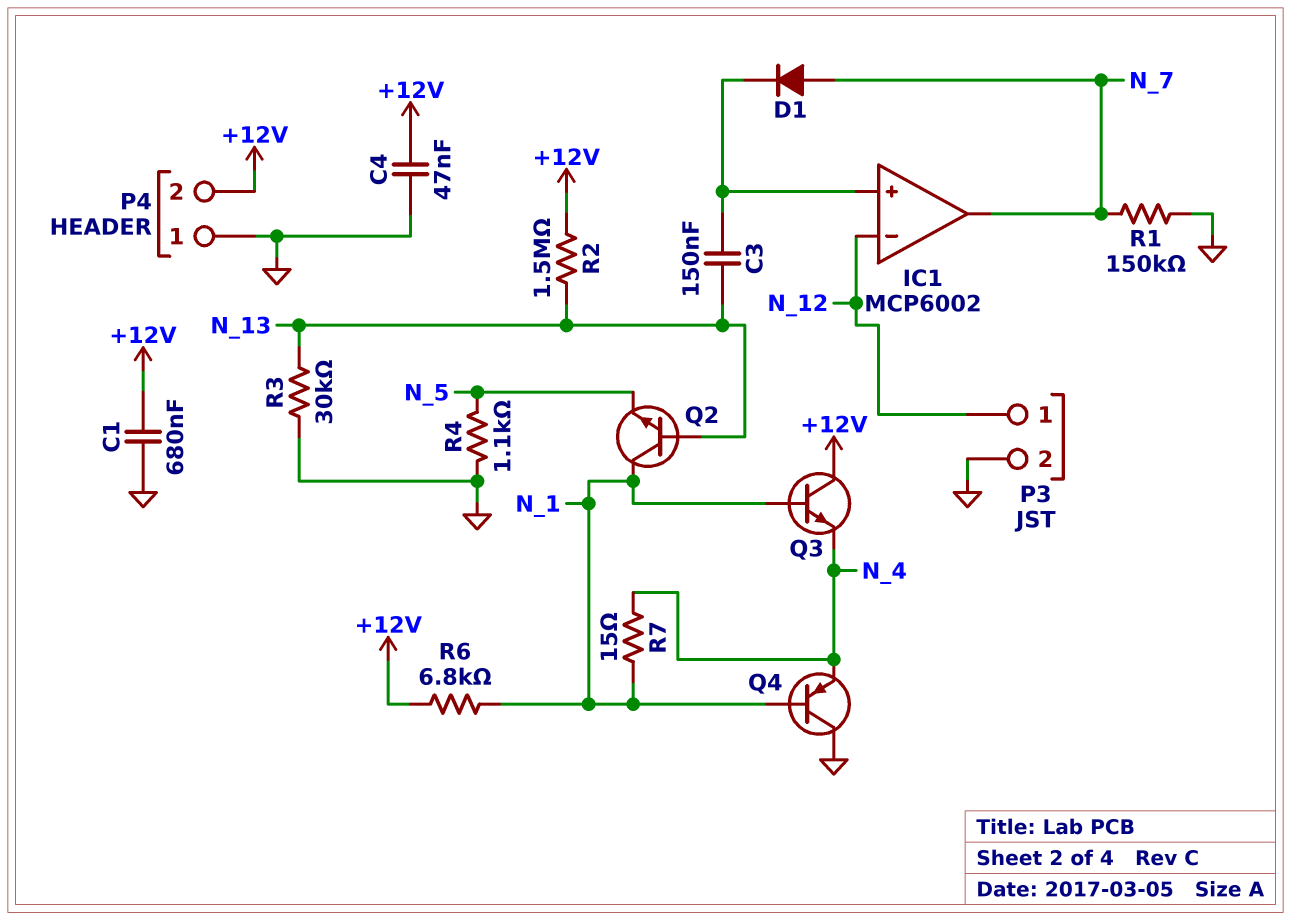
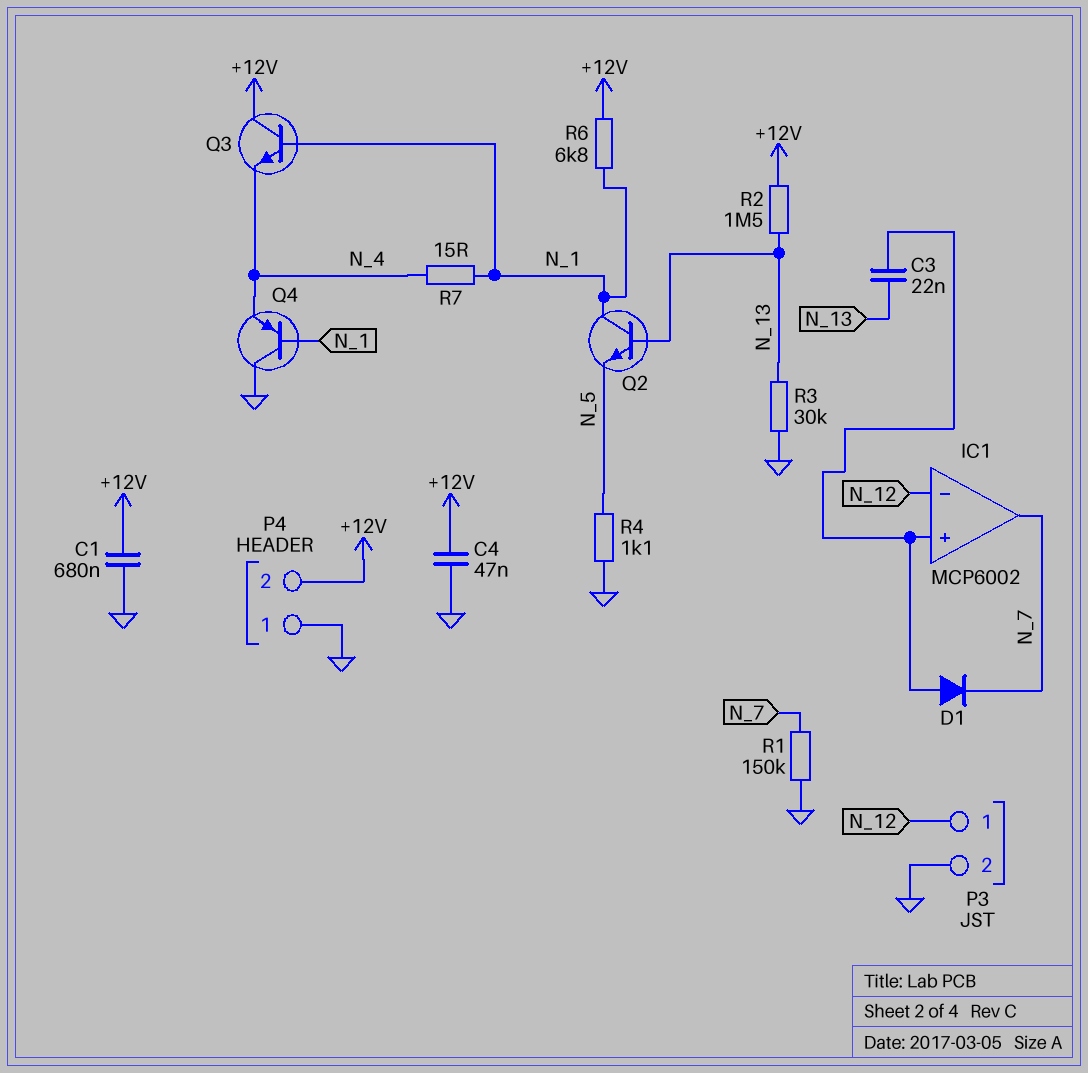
C3: 150nF (IC1/in+, N_13) -> 22nF (IC1/in+, N_13)
D1: diode (A N_7, K IC1/in+) -> diode (A IC1/in+, K N_7)

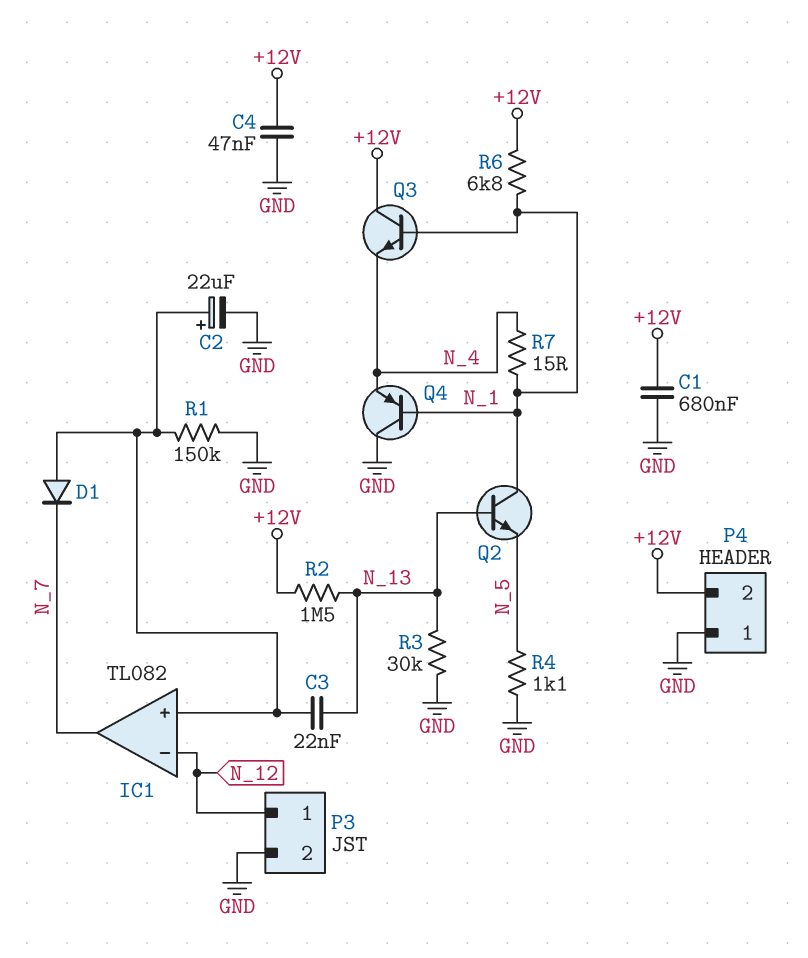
C2: none -> 22uF (plus IC1/in+, minus GND)
IC1: MCP6002 -> TL082
R1: 150k (GND, N_7) -> 150k (GND, IC1/in+)

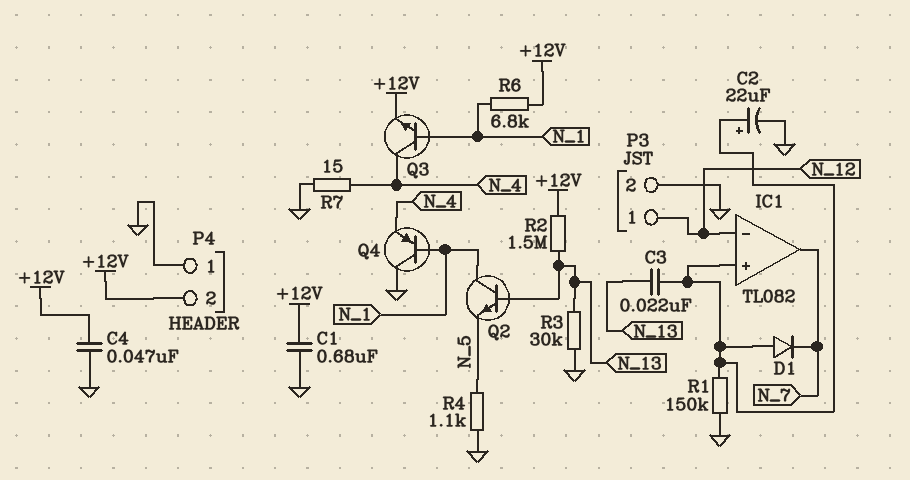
Q3: NPN (B N_1, C +12V, E N_4) -> NPN (B N_1, C N_4, E +12V)
R7: 15 (N_1, N_4) -> 15 (GND, N_4)

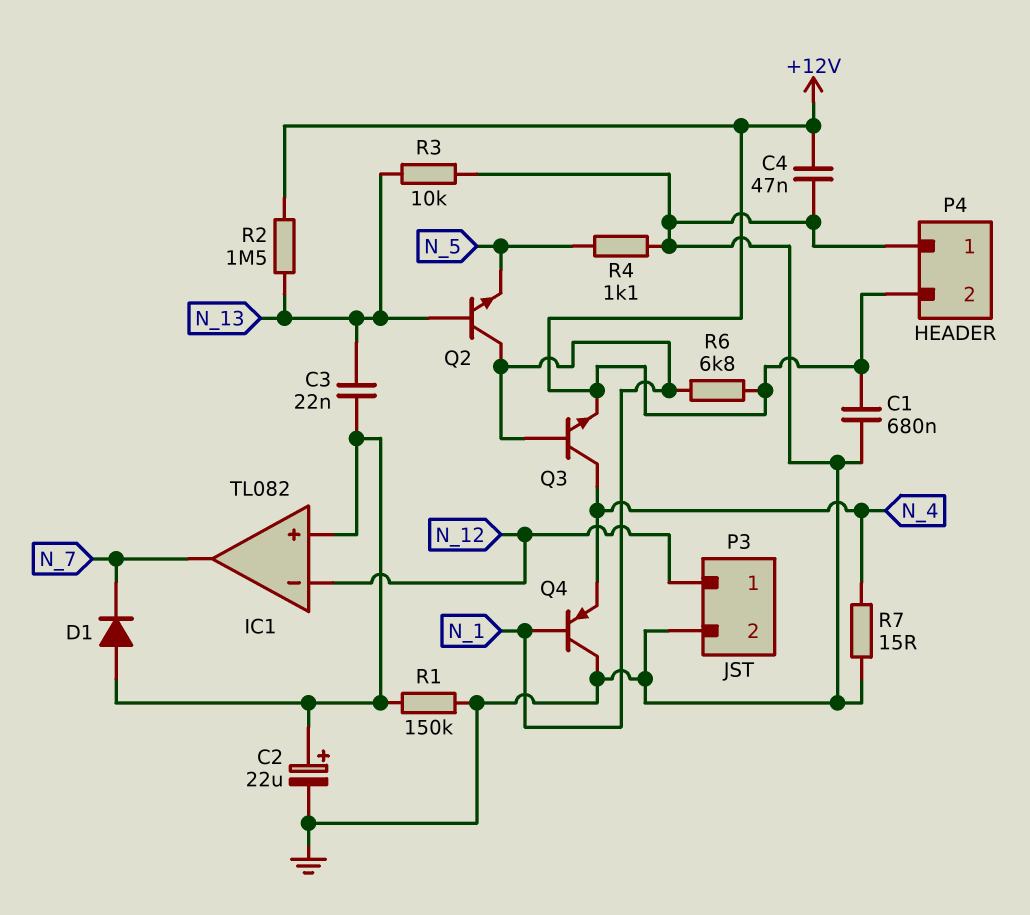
R3: 30k (GND, N_13) -> 10k (GND, N_13)

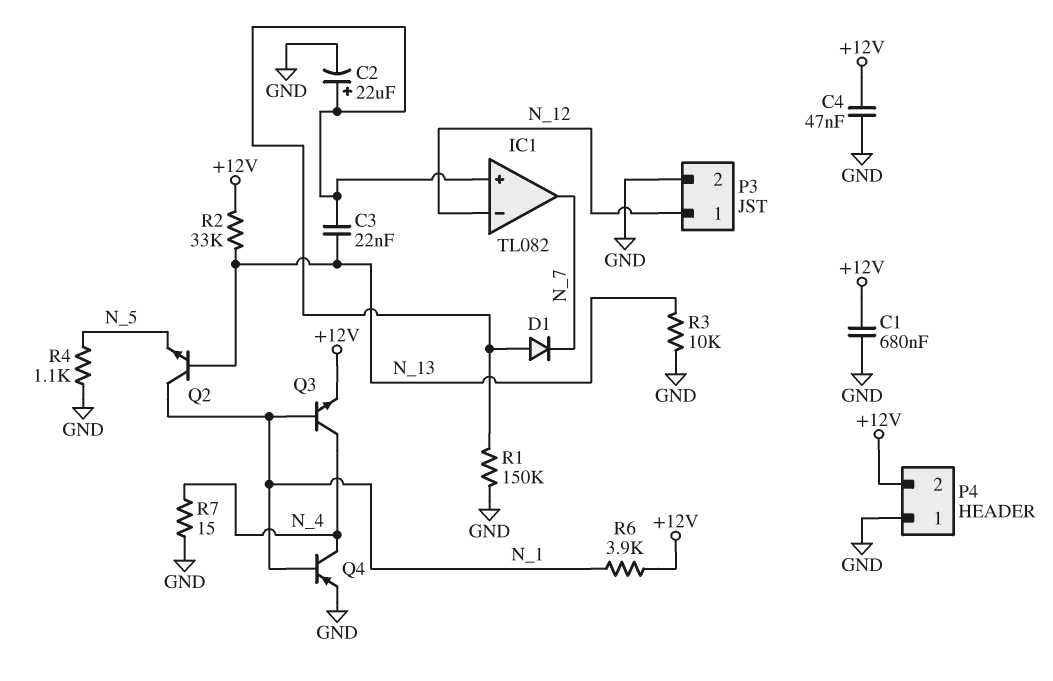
Q4: PNP (B N_1, C GND, E N_4) -> PNP (B N_1, C N_4, E GND)
R2: 1.5M (+12V, N_13) -> 33k (+12V, N_13)
R6: 6.8k (+12V, N_1) -> 3.9k (+12V, N_1)

